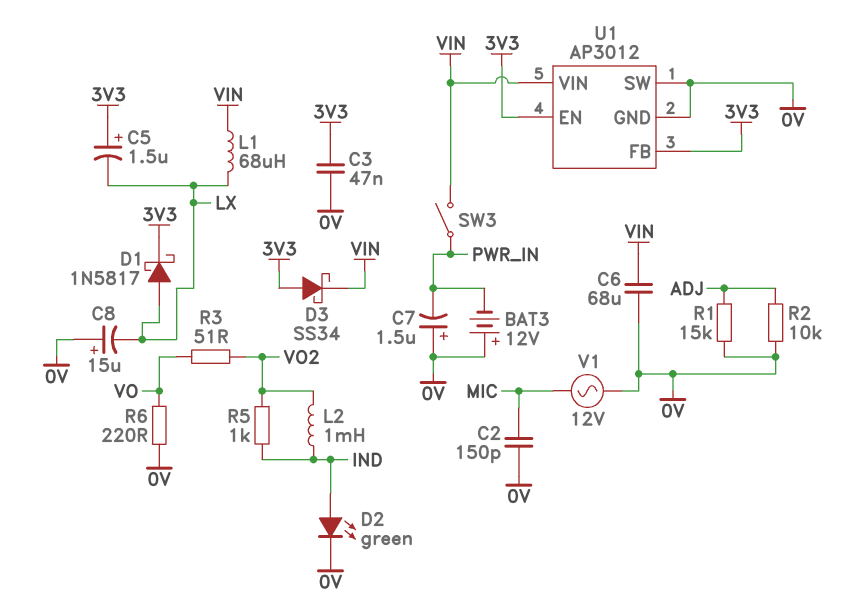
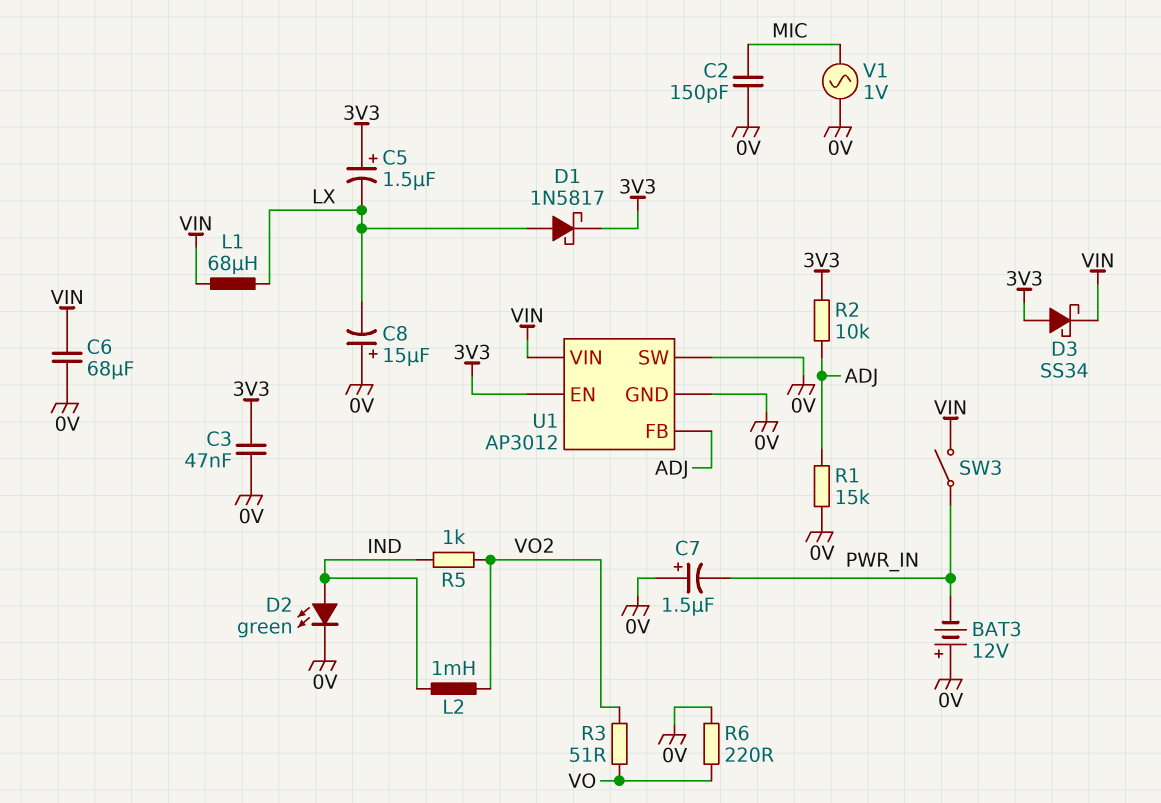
R2: 10k (0V, ADJ) -> 10k (3V3, ADJ)
U1 pin FB: 3V3 -> ADJ
V1: AC 12V (0V, MIC) -> AC 1V (0V, MIC)

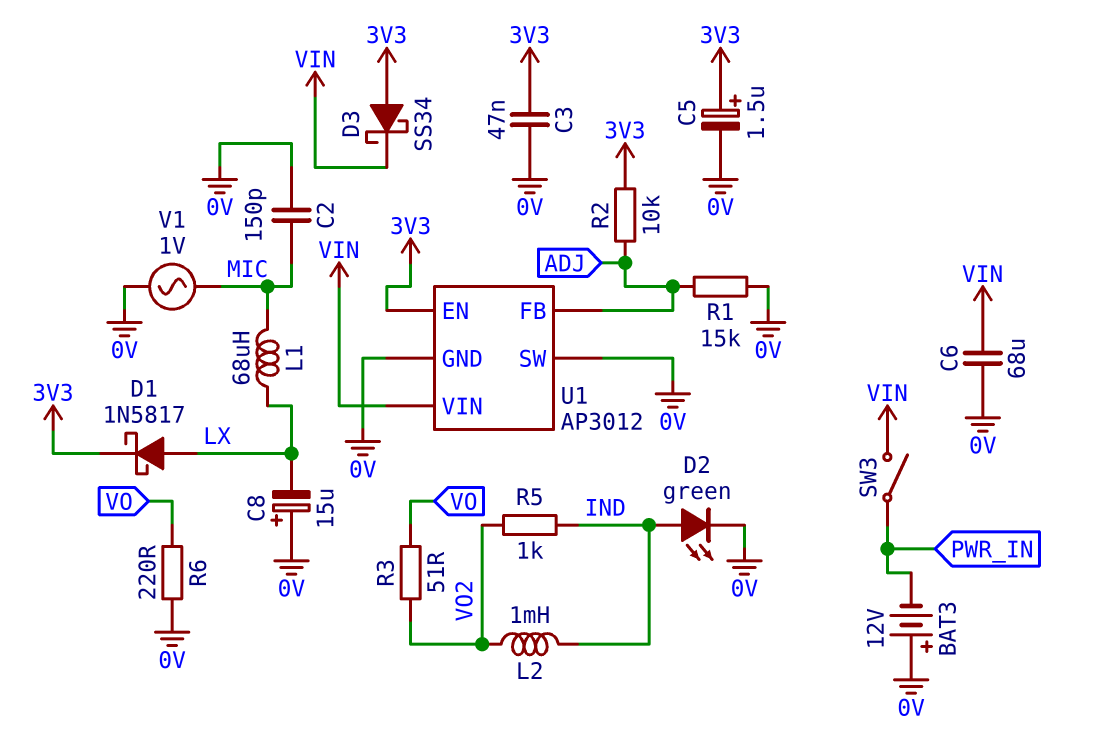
C5: 1.5uF (plus 3V3, minus LX) -> 1.5uF (plus 3V3, minus 0V)
C7: 1.5uF (plus 0V, minus PWR_IN) -> none
L1: 68uH (LX, VIN) -> 68uH (LX, MIC)

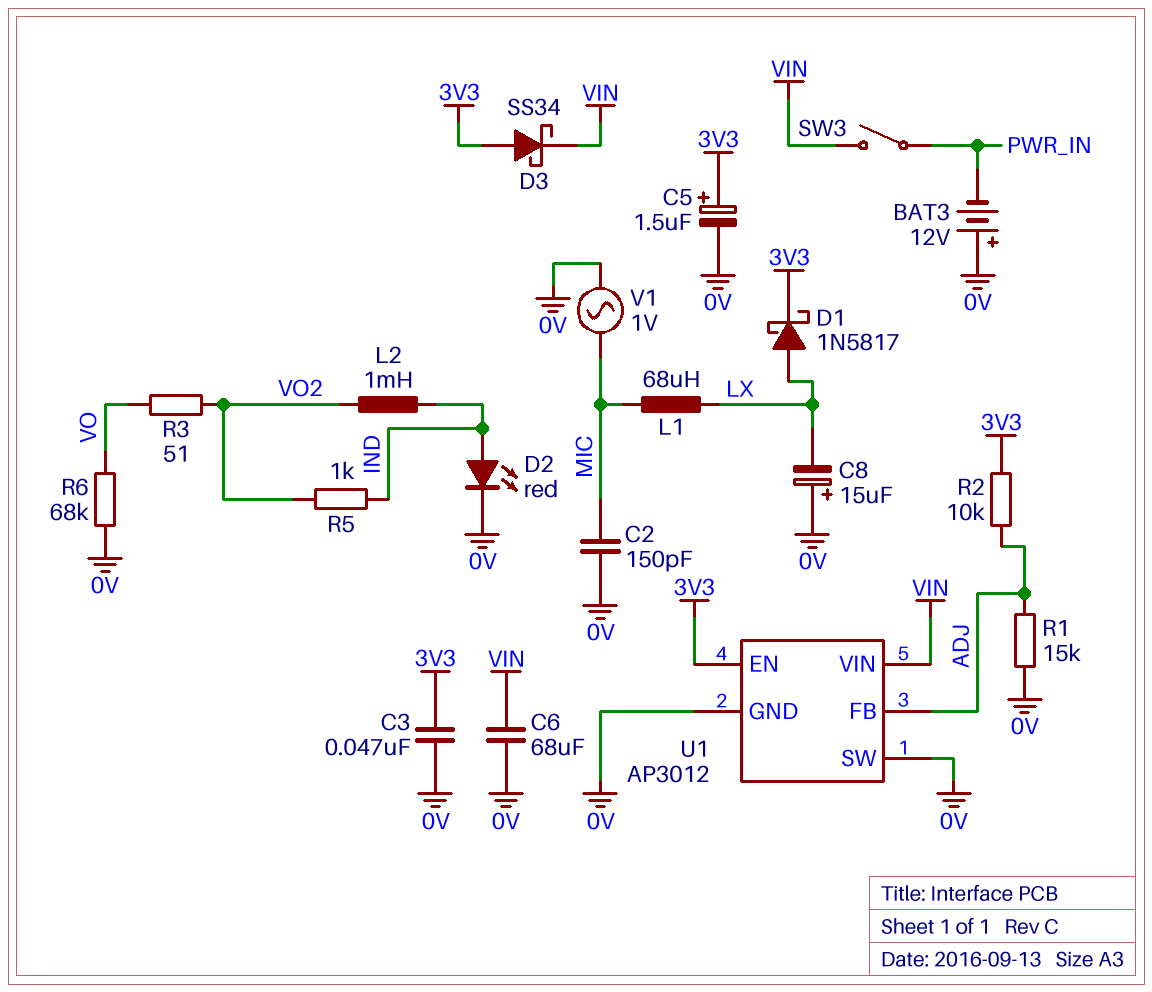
D2: LED green (A IND, K 0V) -> LED red (A IND, K 0V)
R6: 220 (0V, VO) -> 68k (0V, VO)

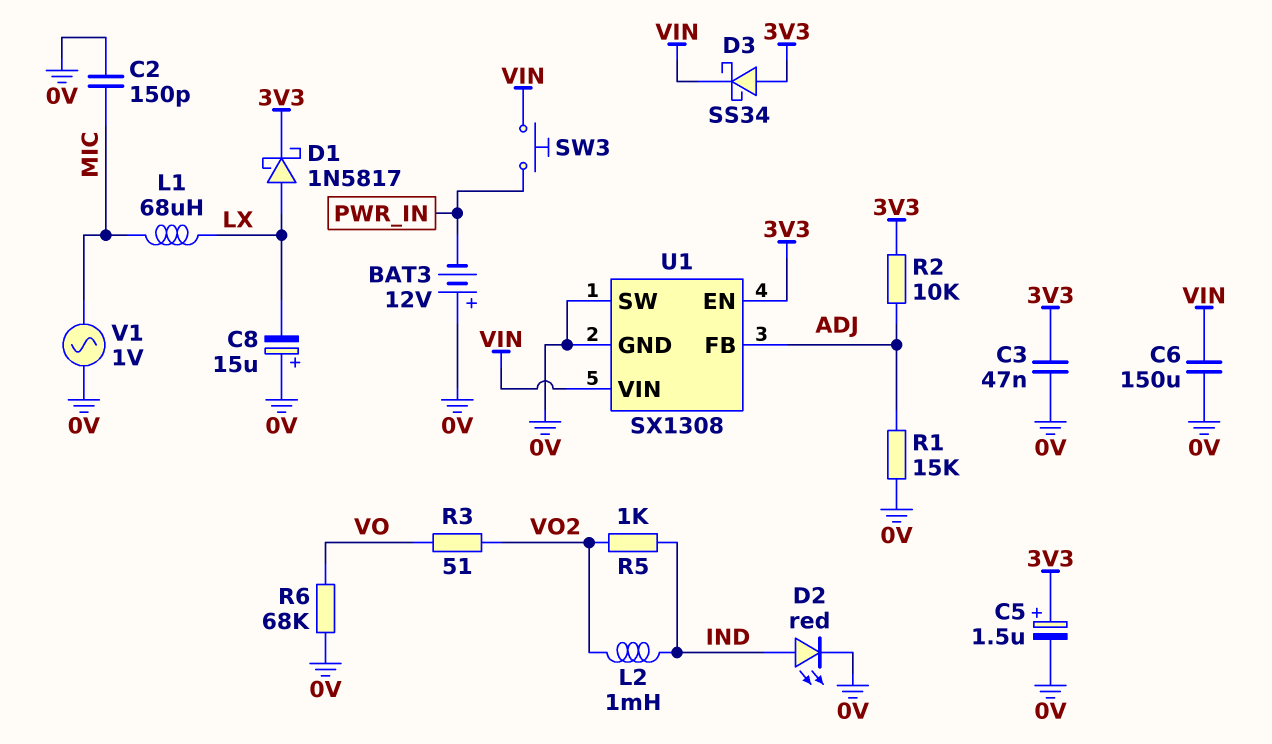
C6: 68uF (0V, VIN) -> 150uF (0V, VIN)
SW3: switch (PWR_IN, VIN) -> button (PWR_IN, VIN)
U1: AP3012 -> SX1308

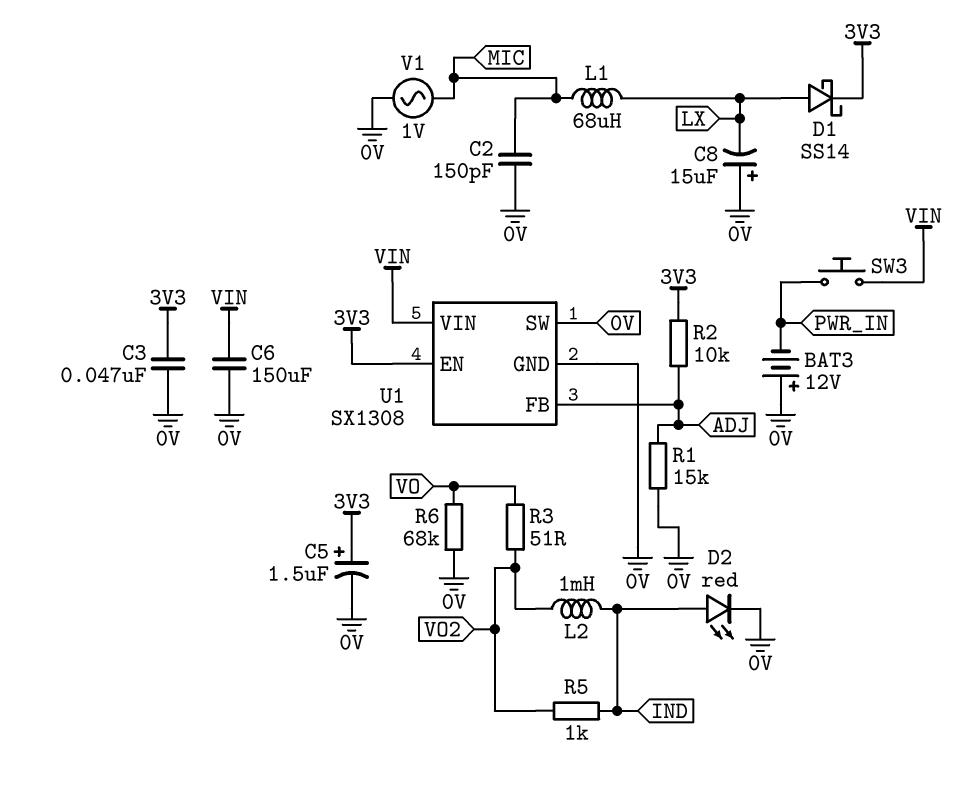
D1: schottky 1N5817 (A LX, K 3V3) -> schottky SS14 (A LX, K 3V3)
D3: schottky SS34 (A 3V3, K VIN) -> none

